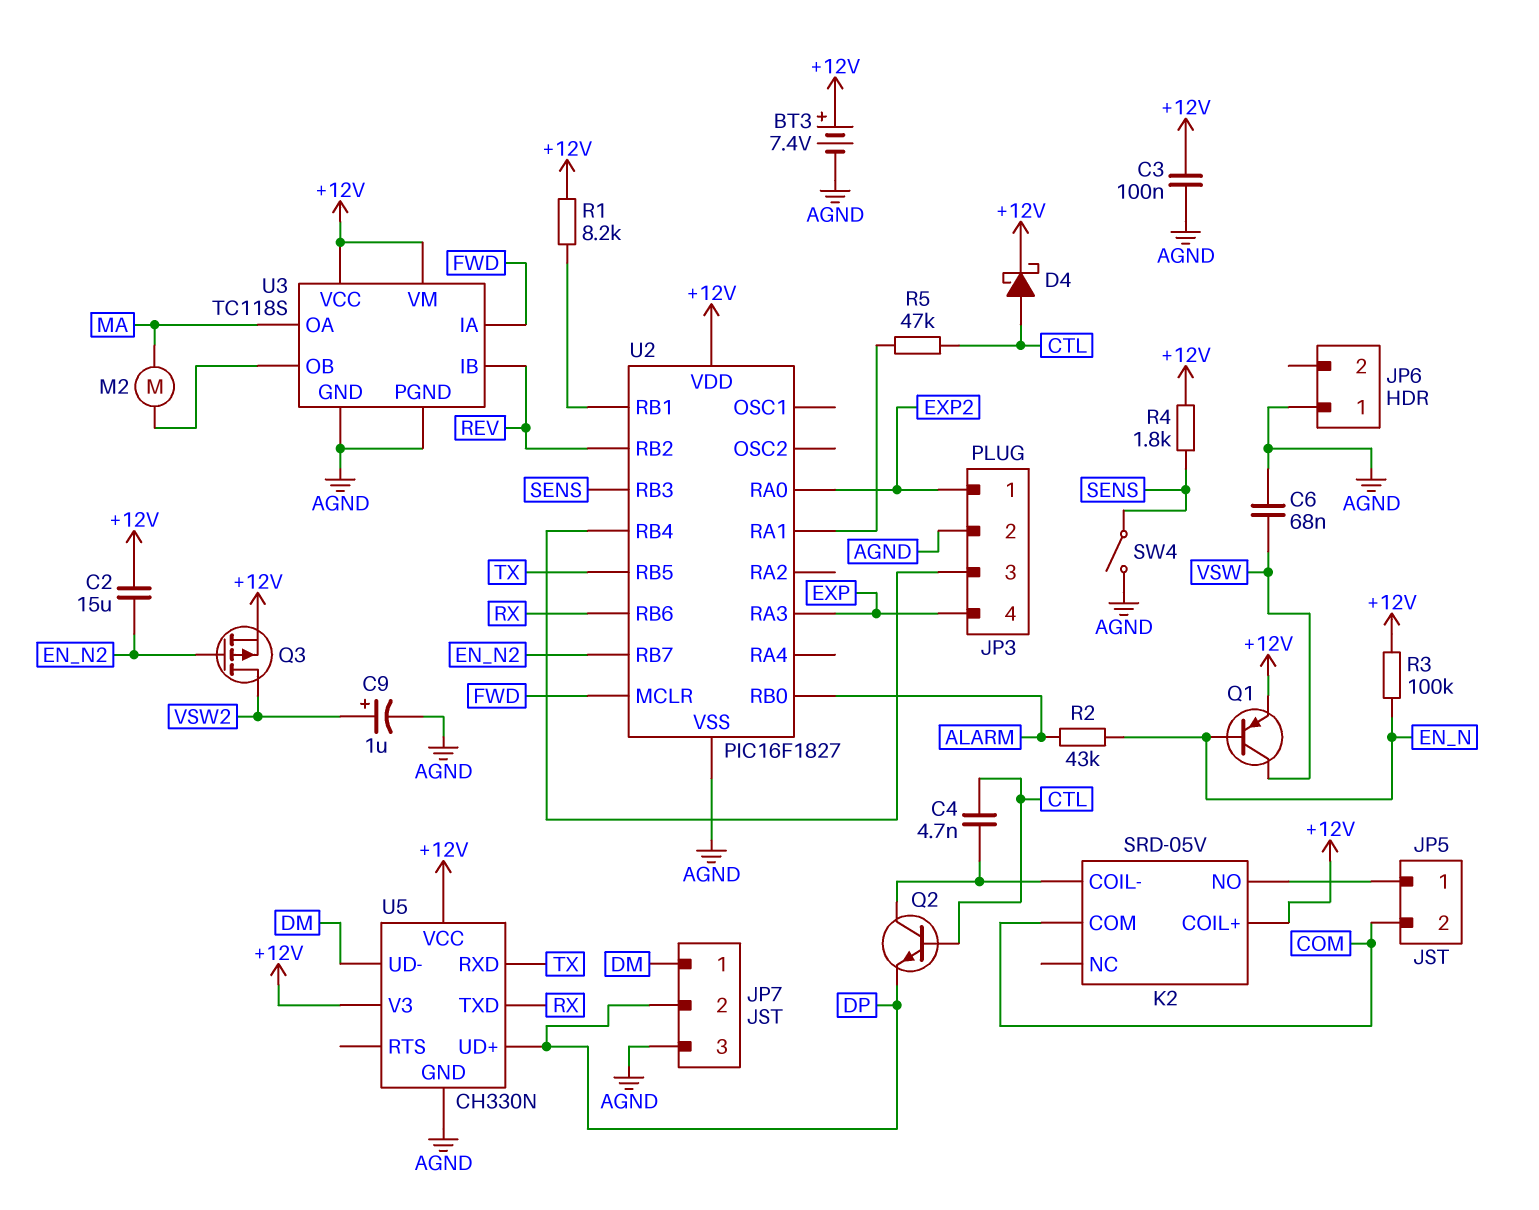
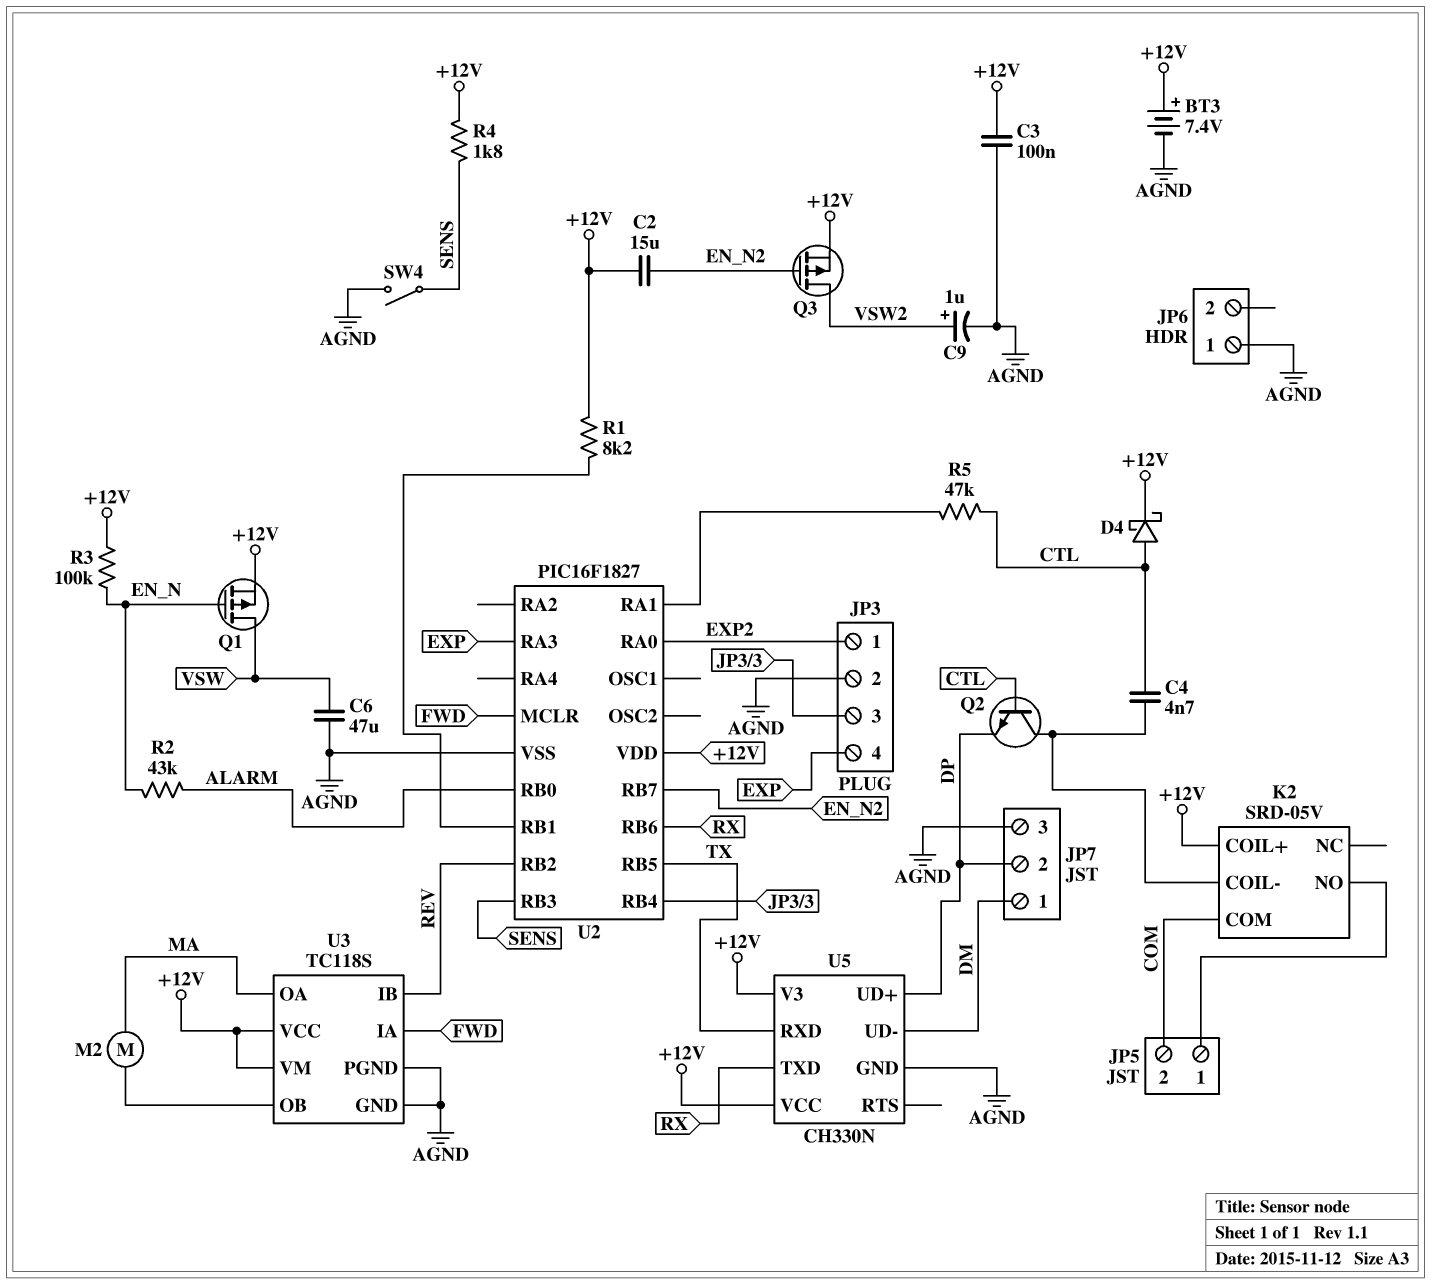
C6: 68nF (AGND, VSW) -> 47uF (AGND, VSW)
Q1: PNP (B EN_N, C VSW, E +12V) -> PMOS (G EN_N, D VSW, S +12V)

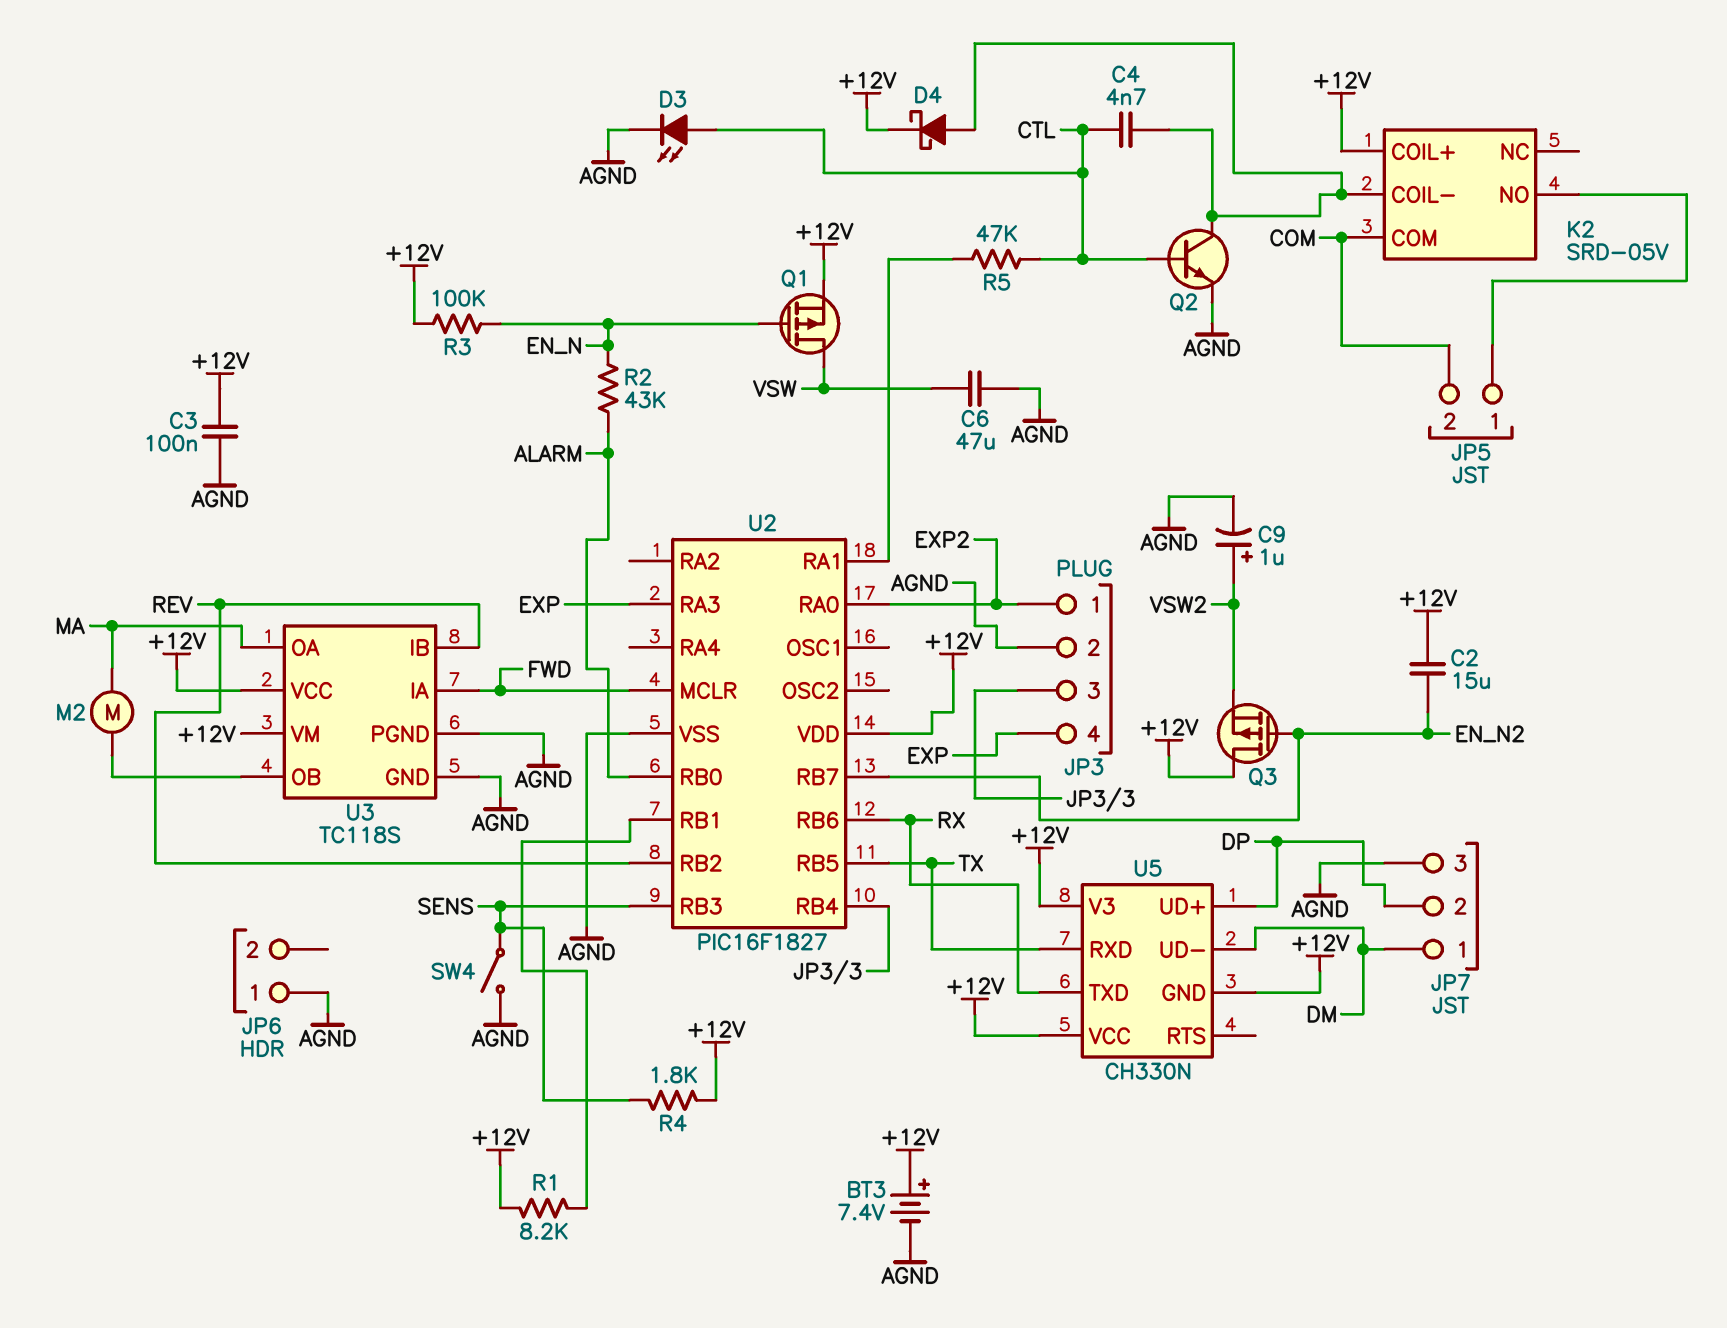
D3: none -> LED (A CTL, K AGND)
D4: schottky (A CTL, K +12V) -> schottky (A K2/COIL-, K +12V)
Q2: NPN (B CTL, C K2/COIL-, E DP) -> NPN (B CTL, C K2/COIL-, E AGND)
Q3: PMOS (G EN_N2, D VSW2, S +12V) -> PMOS (G EN_N2, D +12V, S VSW2)
U5 pin GND: AGND -> +12V

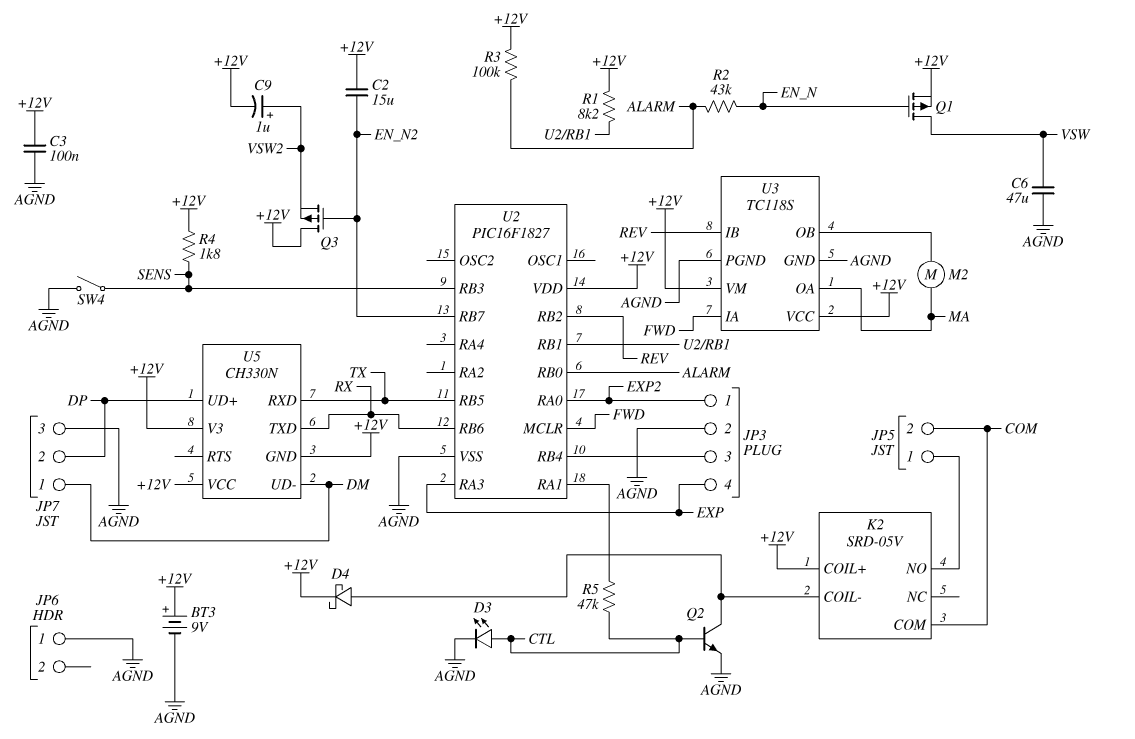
BT3: 7.4V (plus +12V, minus AGND) -> 9V (plus +12V, minus AGND)
C4: 4.7nF (CTL, K2/COIL-) -> none
C9: 1uF (plus VSW2, minus AGND) -> 1uF (plus VSW2, minus +12V)
R3: 100k (+12V, EN_N) -> 100k (+12V, ALARM)

